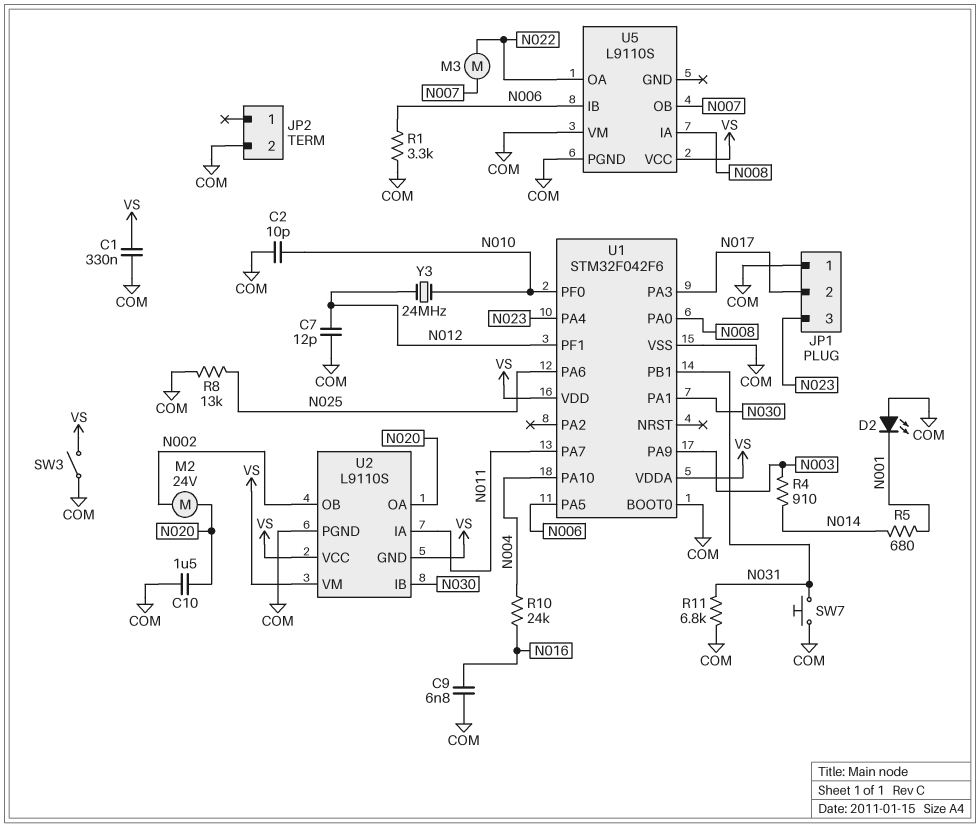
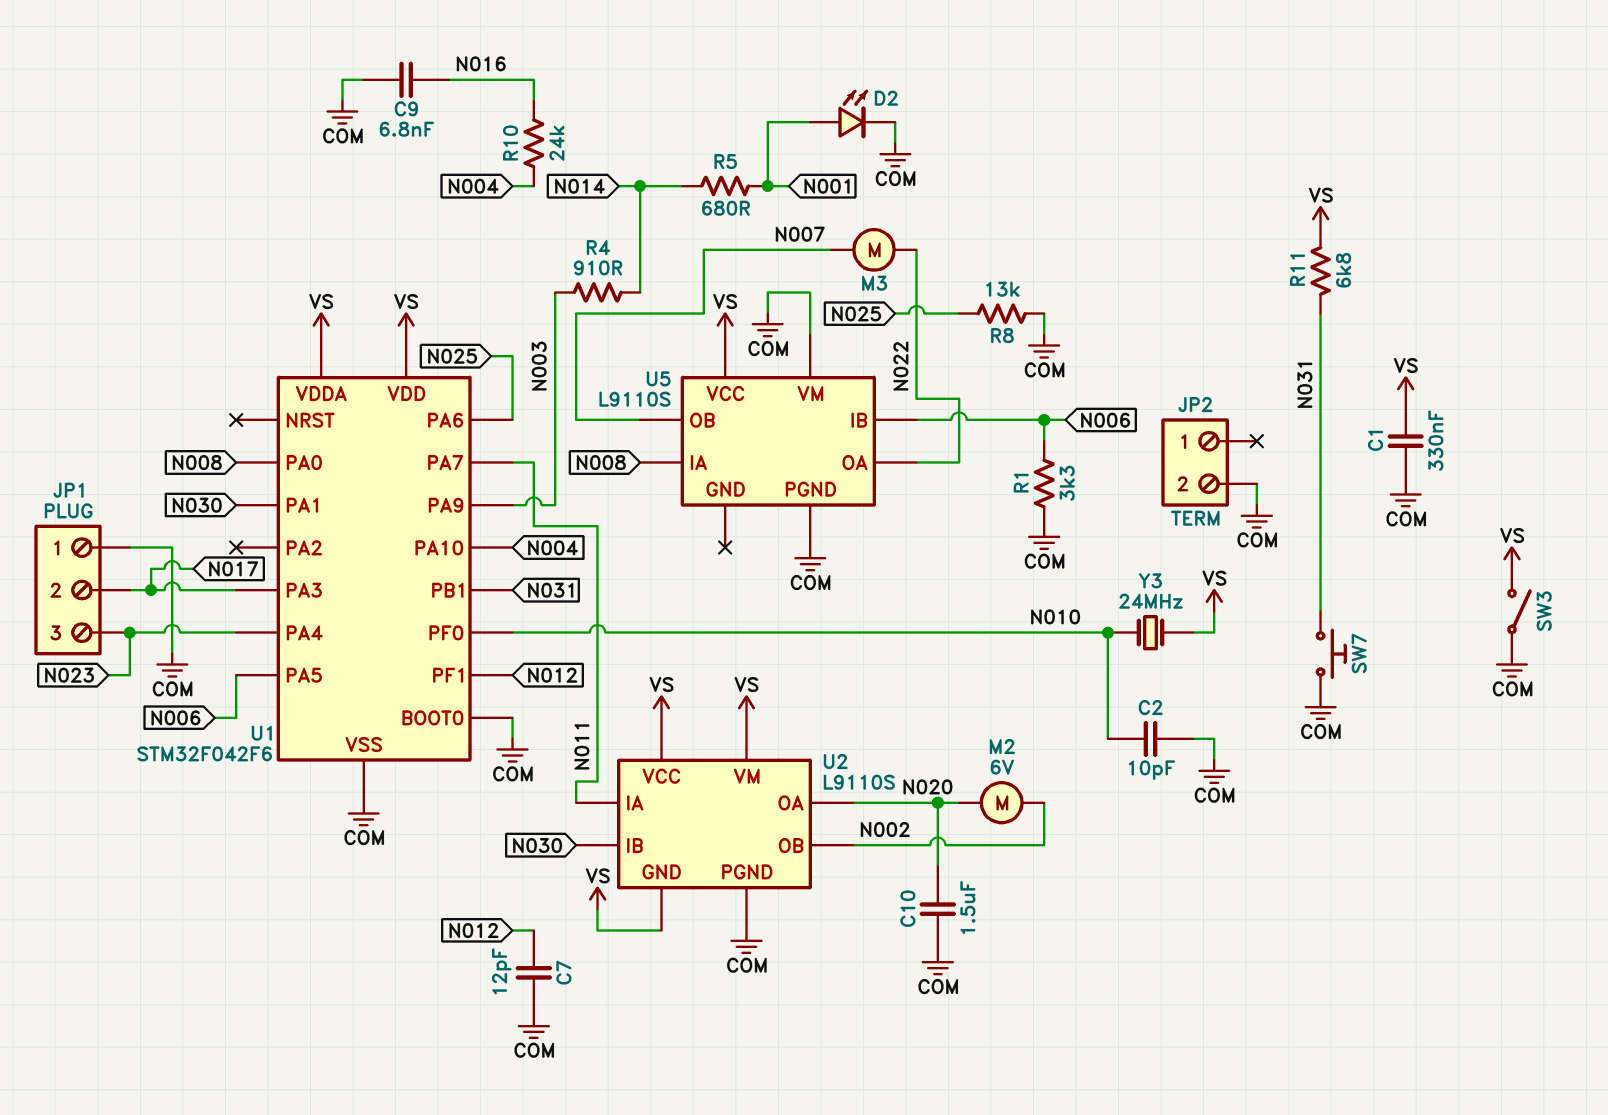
D2: LED (A COM, K N001) -> LED (A N001, K COM)
M2: motor 24V (N002, N020) -> motor 6V (N002, N020)
R11: 6.8k (COM, N031) -> 6.8k (N031, VS)
Y3: 24MHz (N010, N012) -> 24MHz (N010, VS)

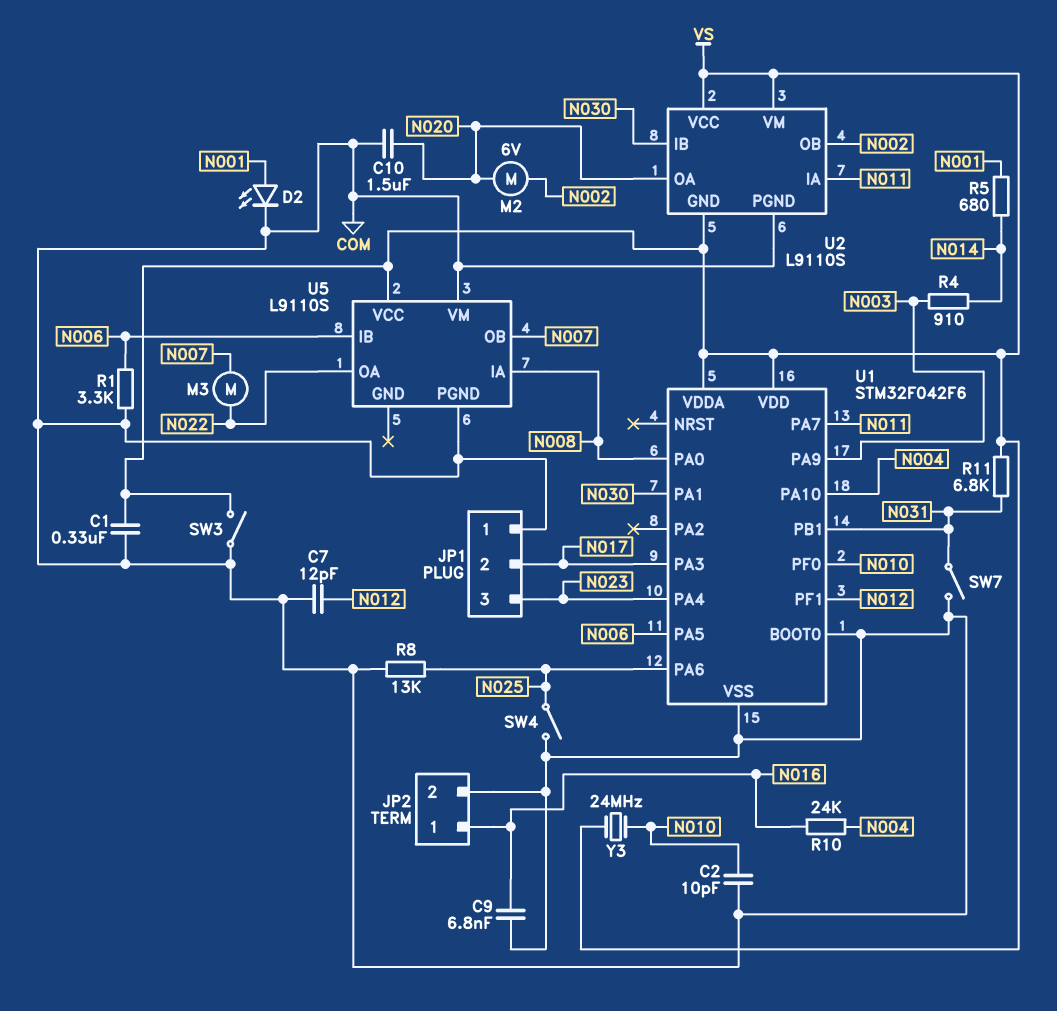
JP2 pin 1: none -> N016
SW4: none -> switch (COM, N025)
SW7: button (COM, N031) -> switch (COM, N031)

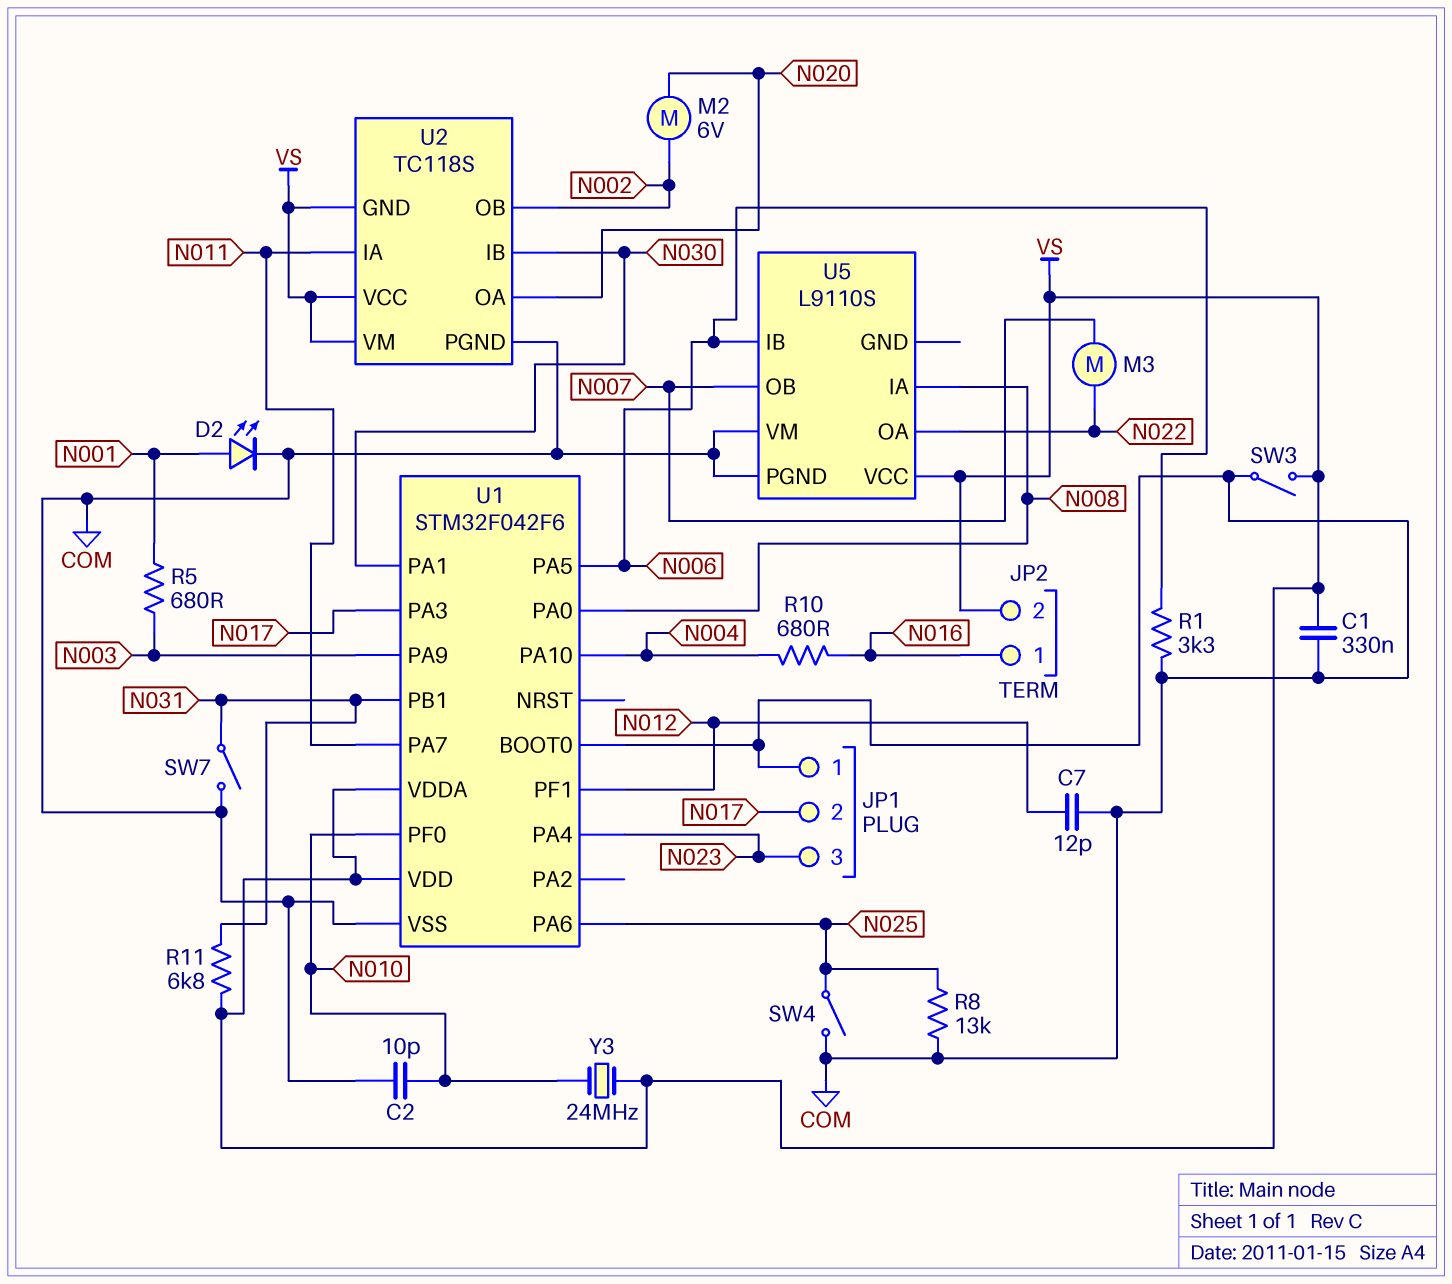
C9: 6.8nF (COM, N016) -> none
C10: 1.5uF (COM, N020) -> none
JP2 pin 2: COM -> VS
R4: 910 (N003, N014) -> none
R5: 680 (N001, N014) -> 680 (N001, N003)
R10: 24k (N004, N016) -> 680 (N004, N016)
U2: L9110S -> TC118S

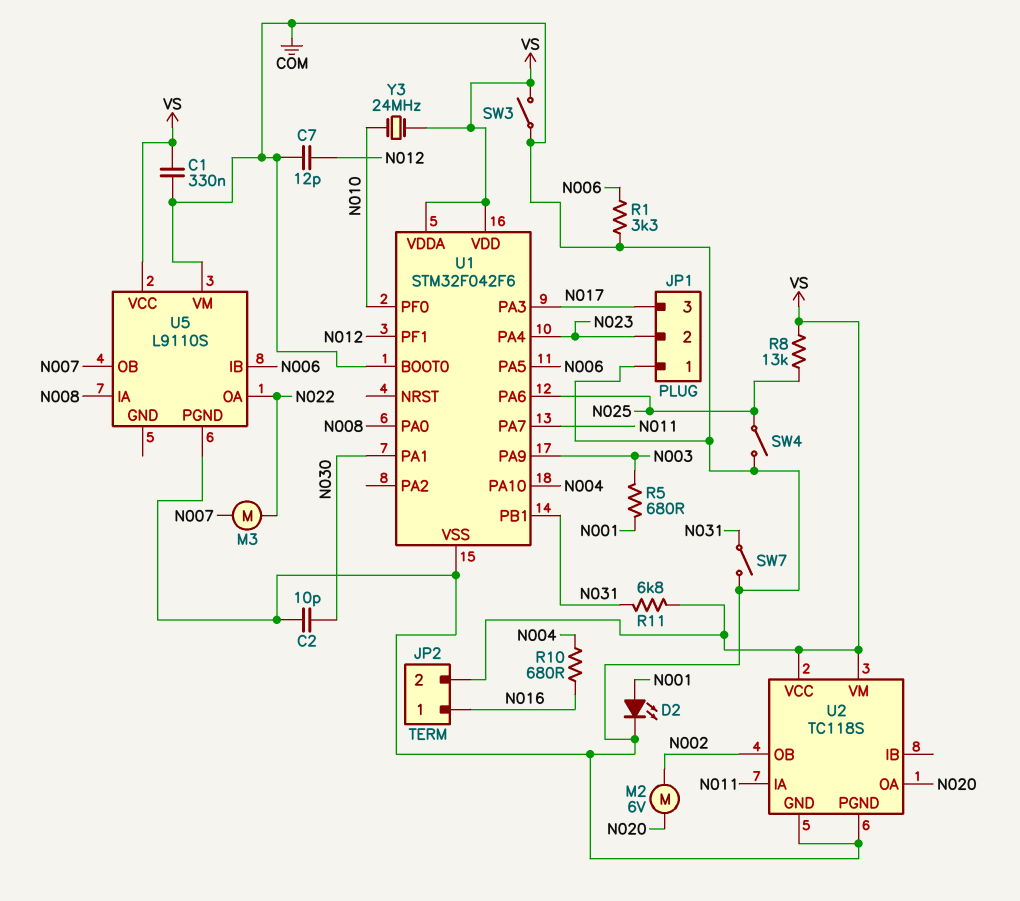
C2: 10pF (COM, N010) -> 10pF (COM, N030)
JP1 pin 2: N017 -> N023
JP1 pin 3: N023 -> N017
R8: 13k (COM, N025) -> 13k (N025, VS)
U2 pin GND: VS -> COM
U2 pin IB: N030 -> none

